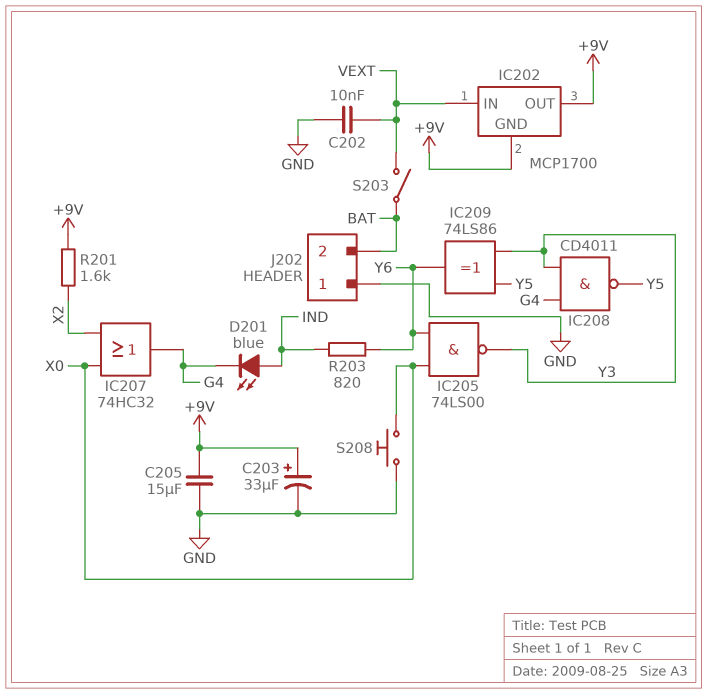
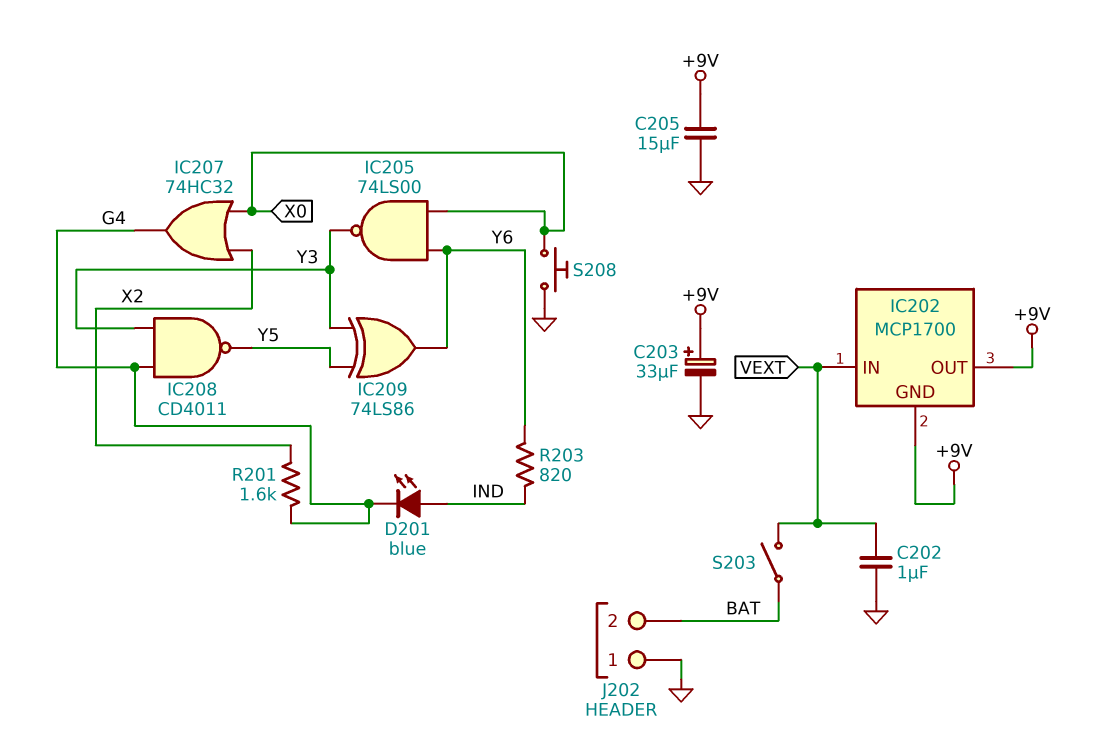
C202: 10nF (GND, VEXT) -> 1uF (GND, VEXT)
R201: 1.6k (+9V, X2) -> 1.6k (G4, X2)

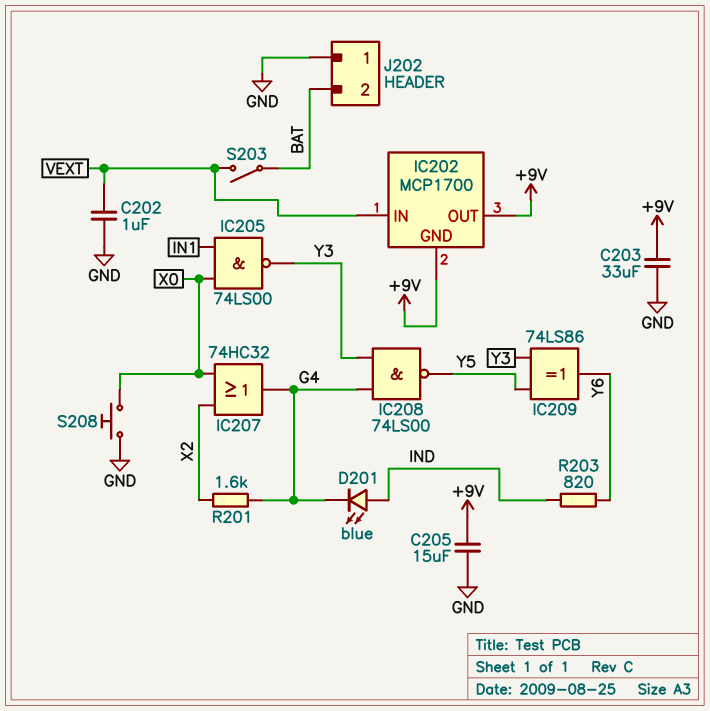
C203: 33uF (plus +9V, minus GND) -> 33uF (+9V, GND)
IC205: NAND 74LS00 (in X0, in Y6, out Y3) -> NAND 74LS00 (in IN1, in X0, out Y3)
IC208: NAND CD4011 (in G4, in Y3, out Y5) -> NAND 74LS00 (in G4, in Y3, out Y5)

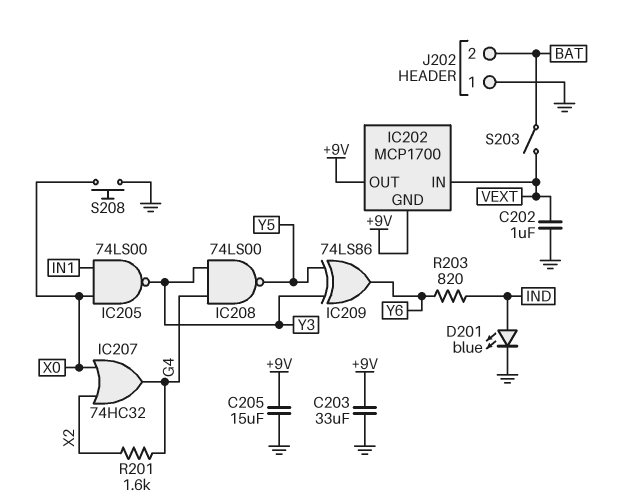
D201: LED blue (A IND, K G4) -> LED blue (A IND, K GND)

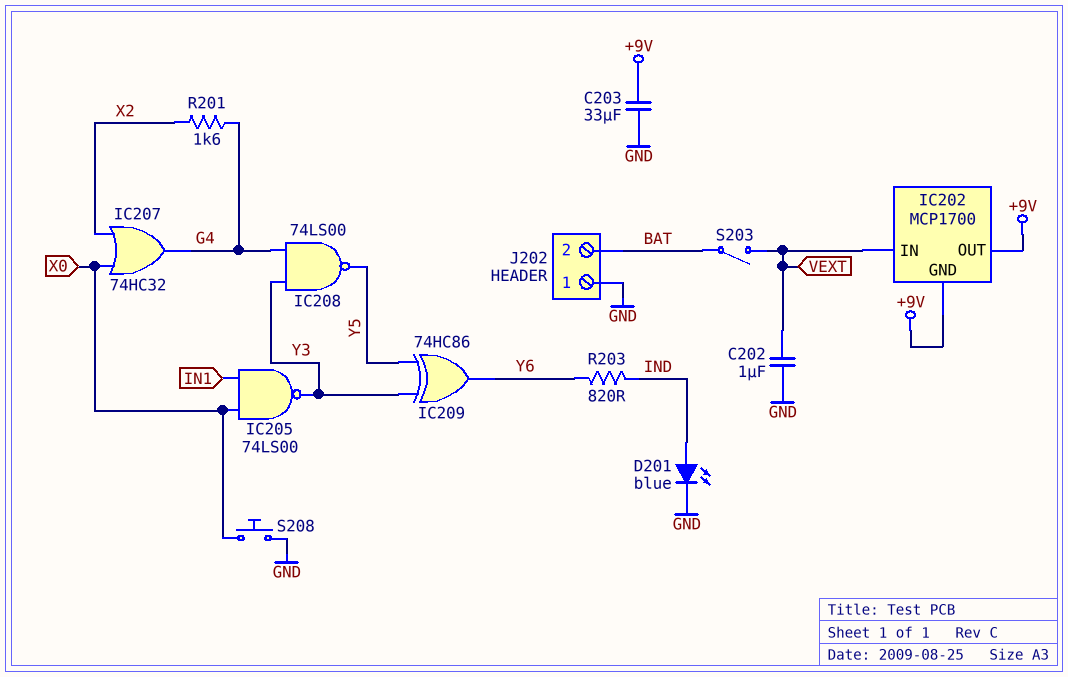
C205: 15uF (+9V, GND) -> none
IC209: XOR 74LS86 (in Y3, in Y5, out Y6) -> XOR 74HC86 (in Y3, in Y5, out Y6)

